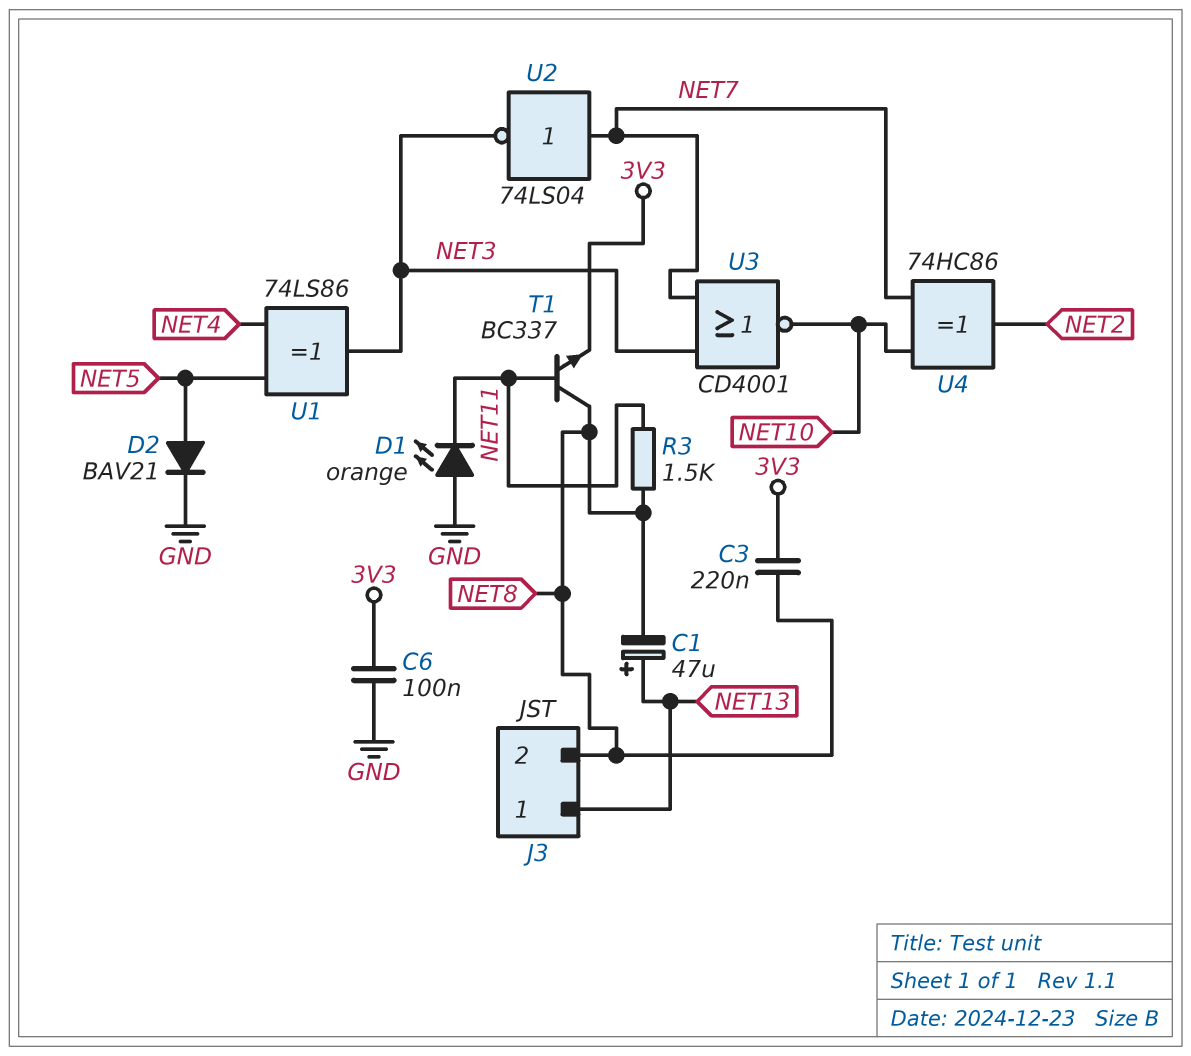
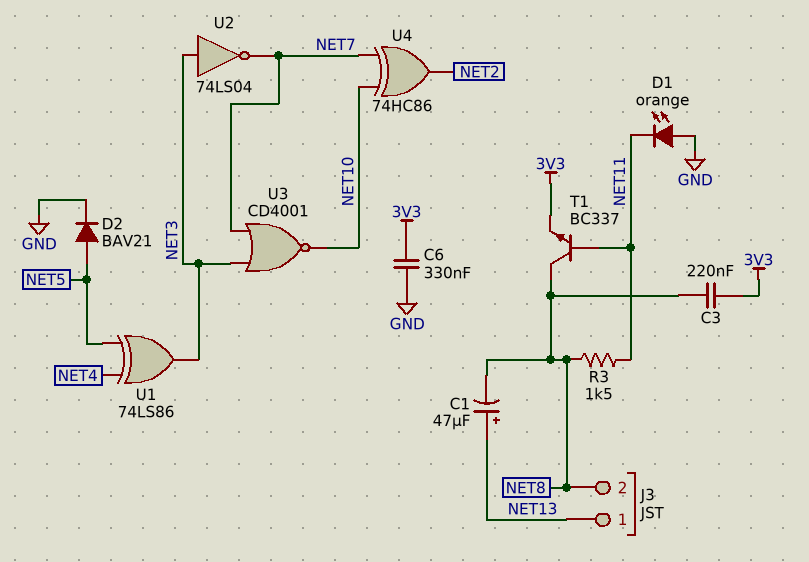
C6: 100nF (3V3, GND) -> 330nF (3V3, GND)
U2: NOT 74LS04 (in NET7, out NET3) -> NOT 74LS04 (in NET3, out NET7)

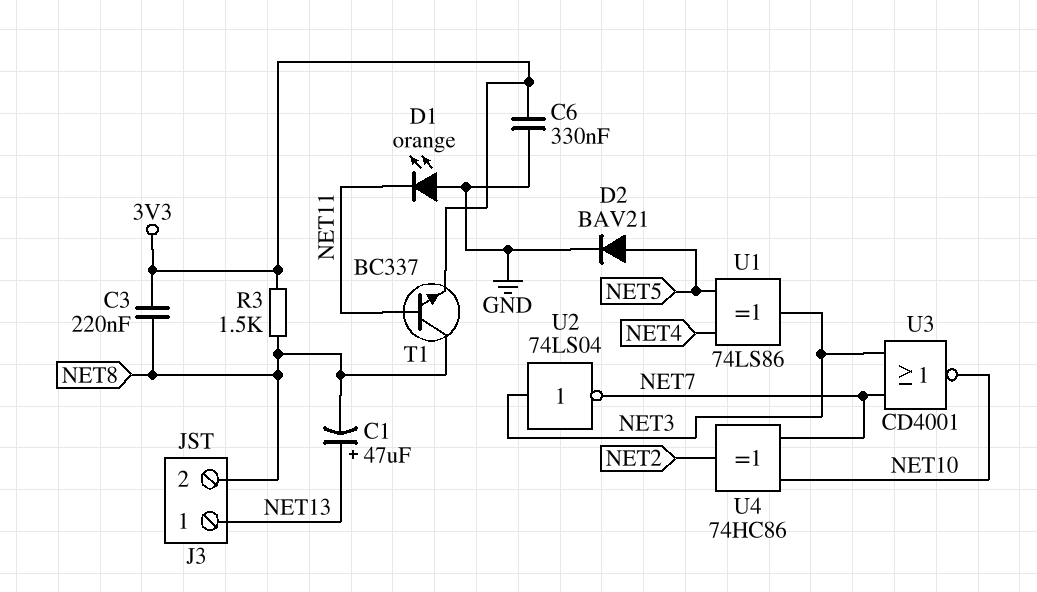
R3: 1.5k (NET8, NET11) -> 1.5k (3V3, NET8)

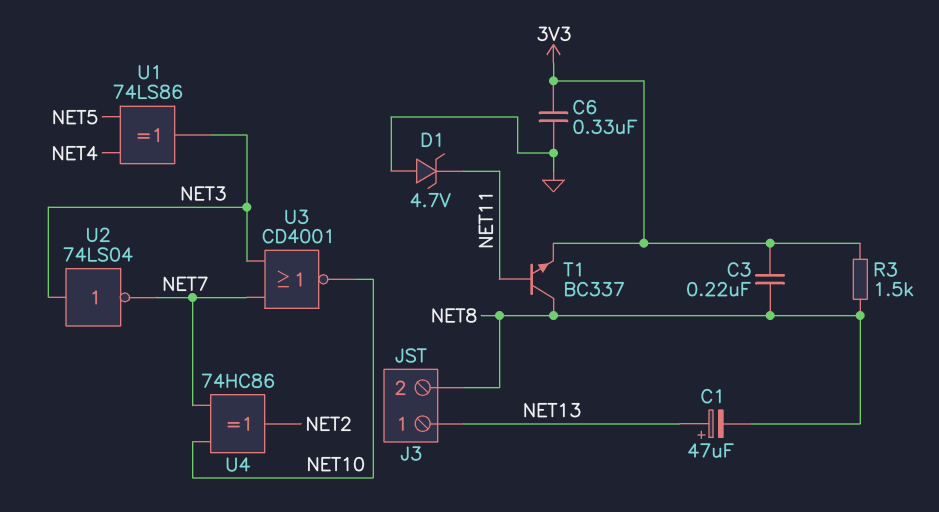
D1: LED orange (A GND, K NET11) -> zener 4.7V (A GND, K NET11)
D2: diode BAV21 (A NET5, K GND) -> none

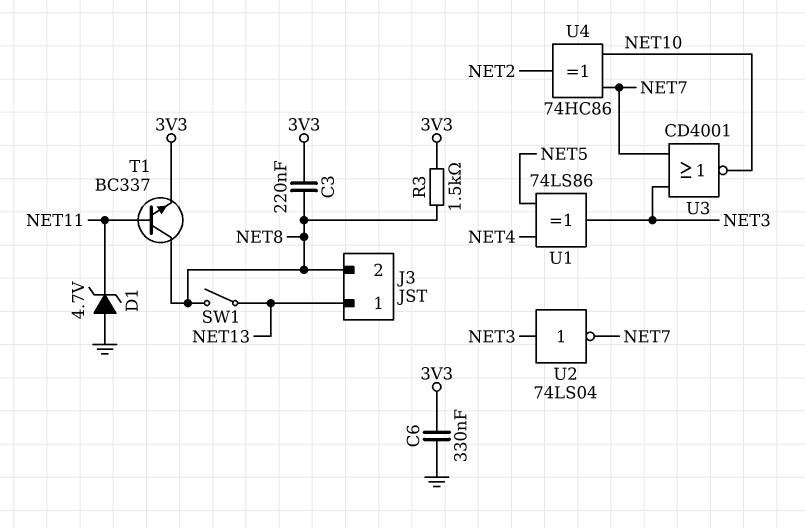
C1: 47uF (plus NET13, minus NET8) -> none
SW1: none -> switch (NET8, NET13)

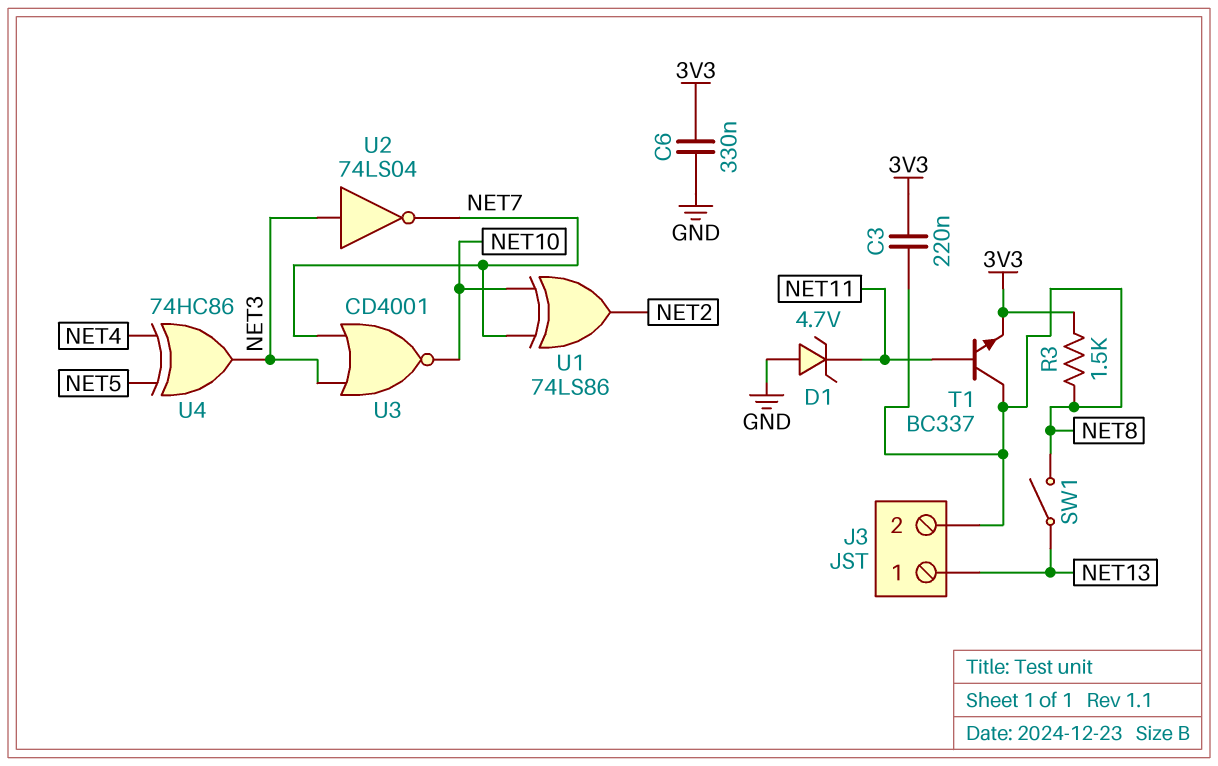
U1: XOR 74LS86 (in NET4, in NET5, out NET3) -> XOR 74LS86 (in NET7, in NET10, out NET2)
U4: XOR 74HC86 (in NET7, in NET10, out NET2) -> XOR 74HC86 (in NET4, in NET5, out NET3)

